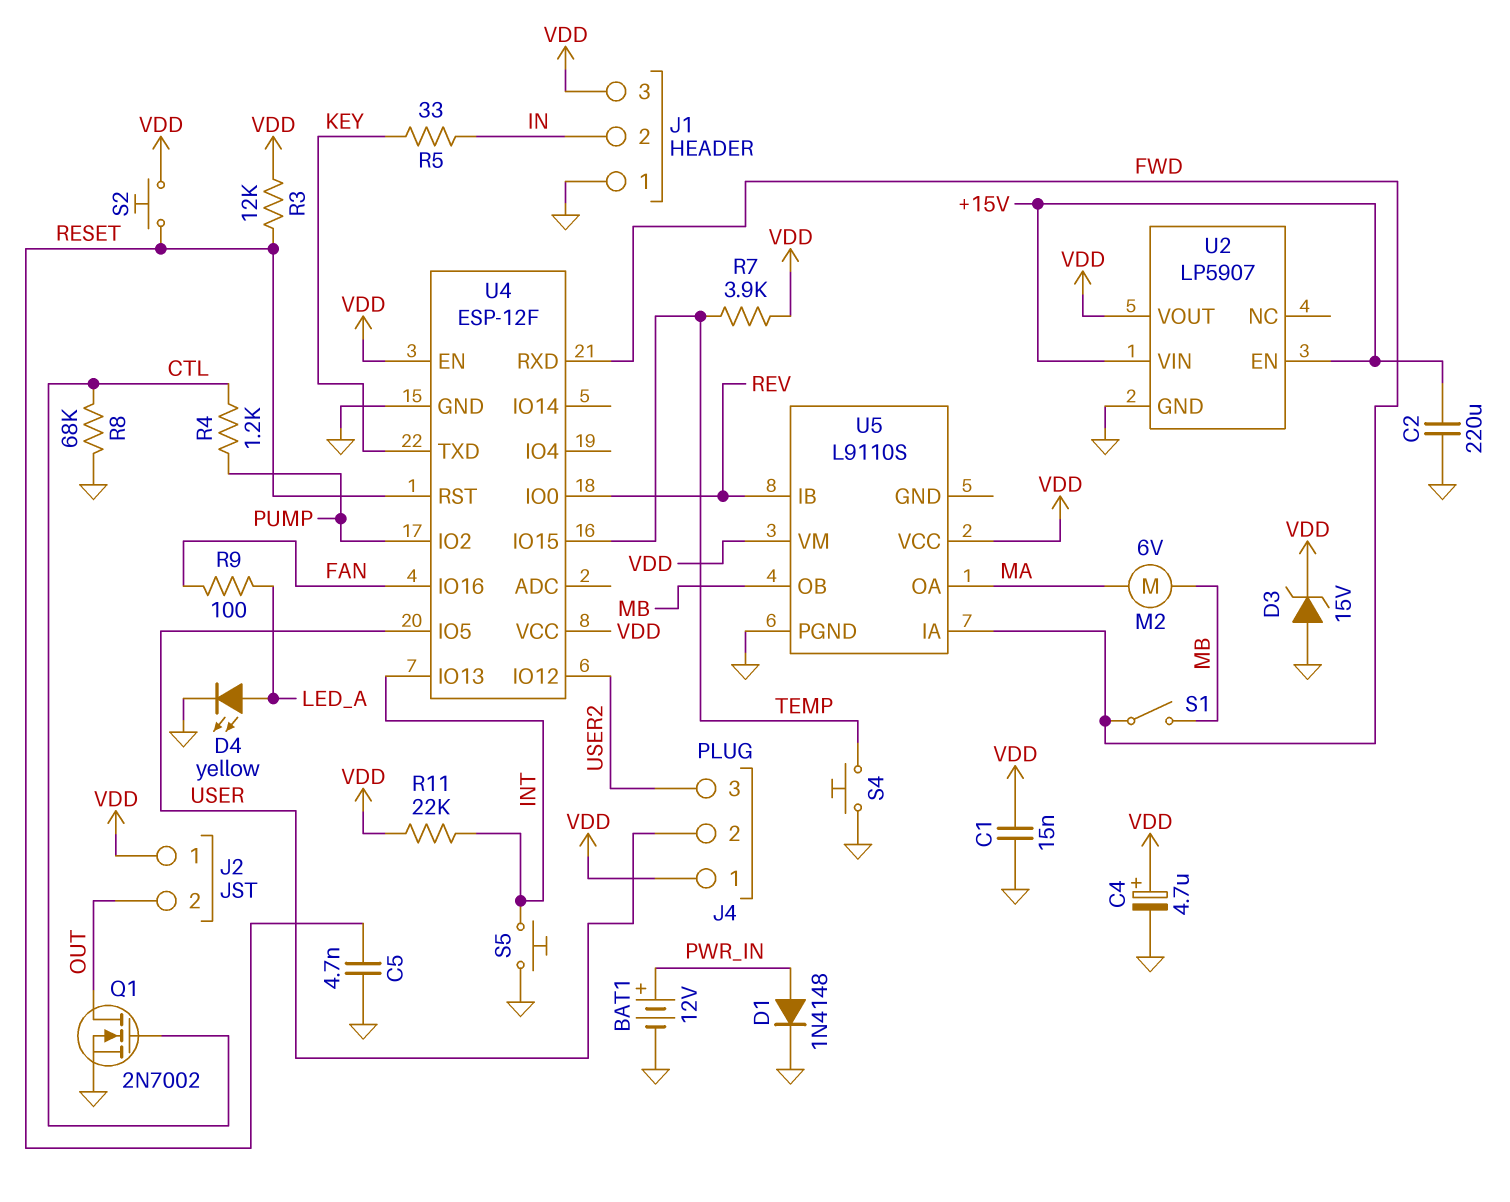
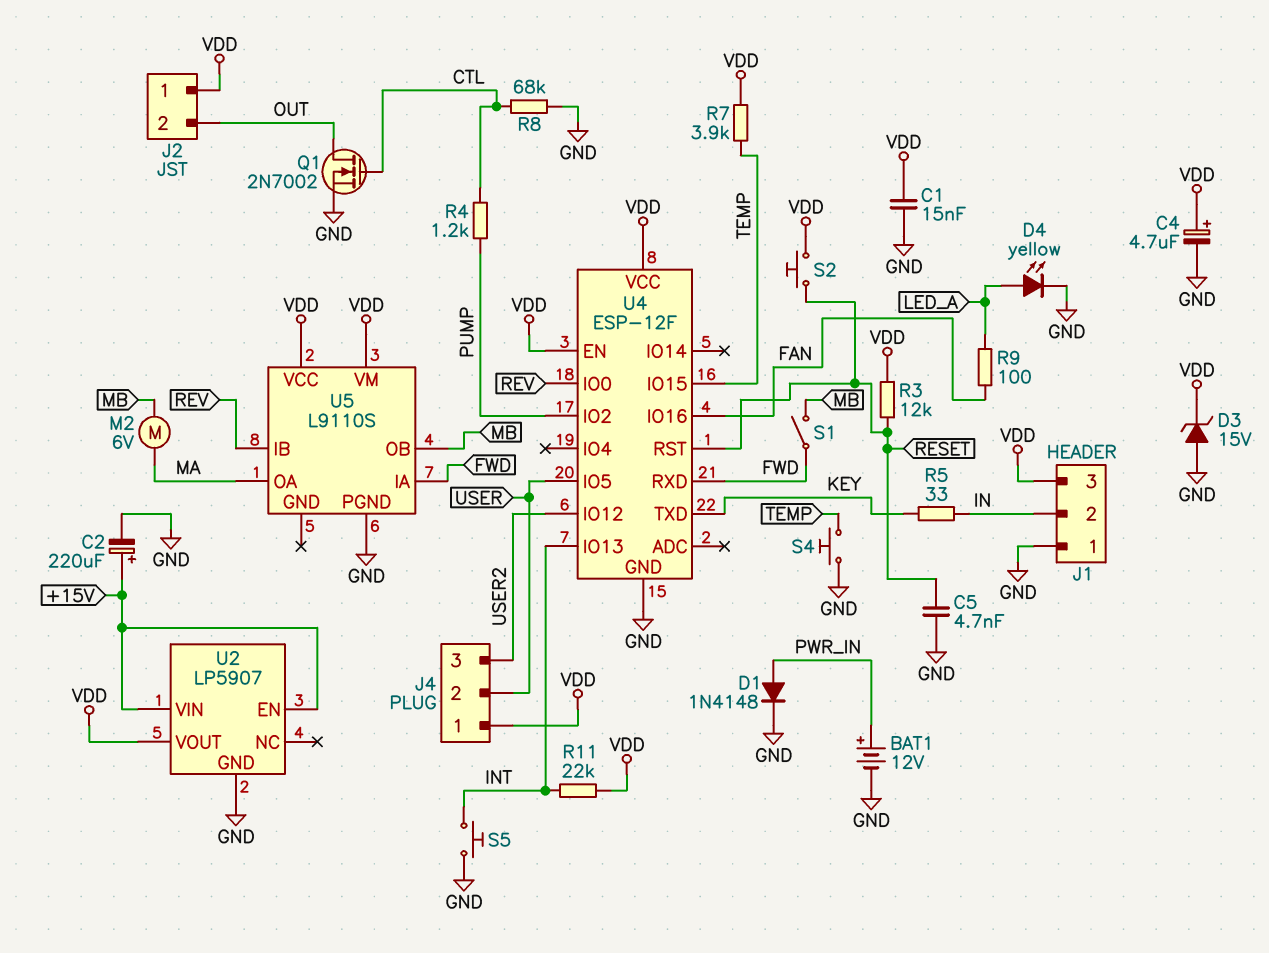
C2: 220uF (+15V, GND) -> 220uF (plus +15V, minus GND)

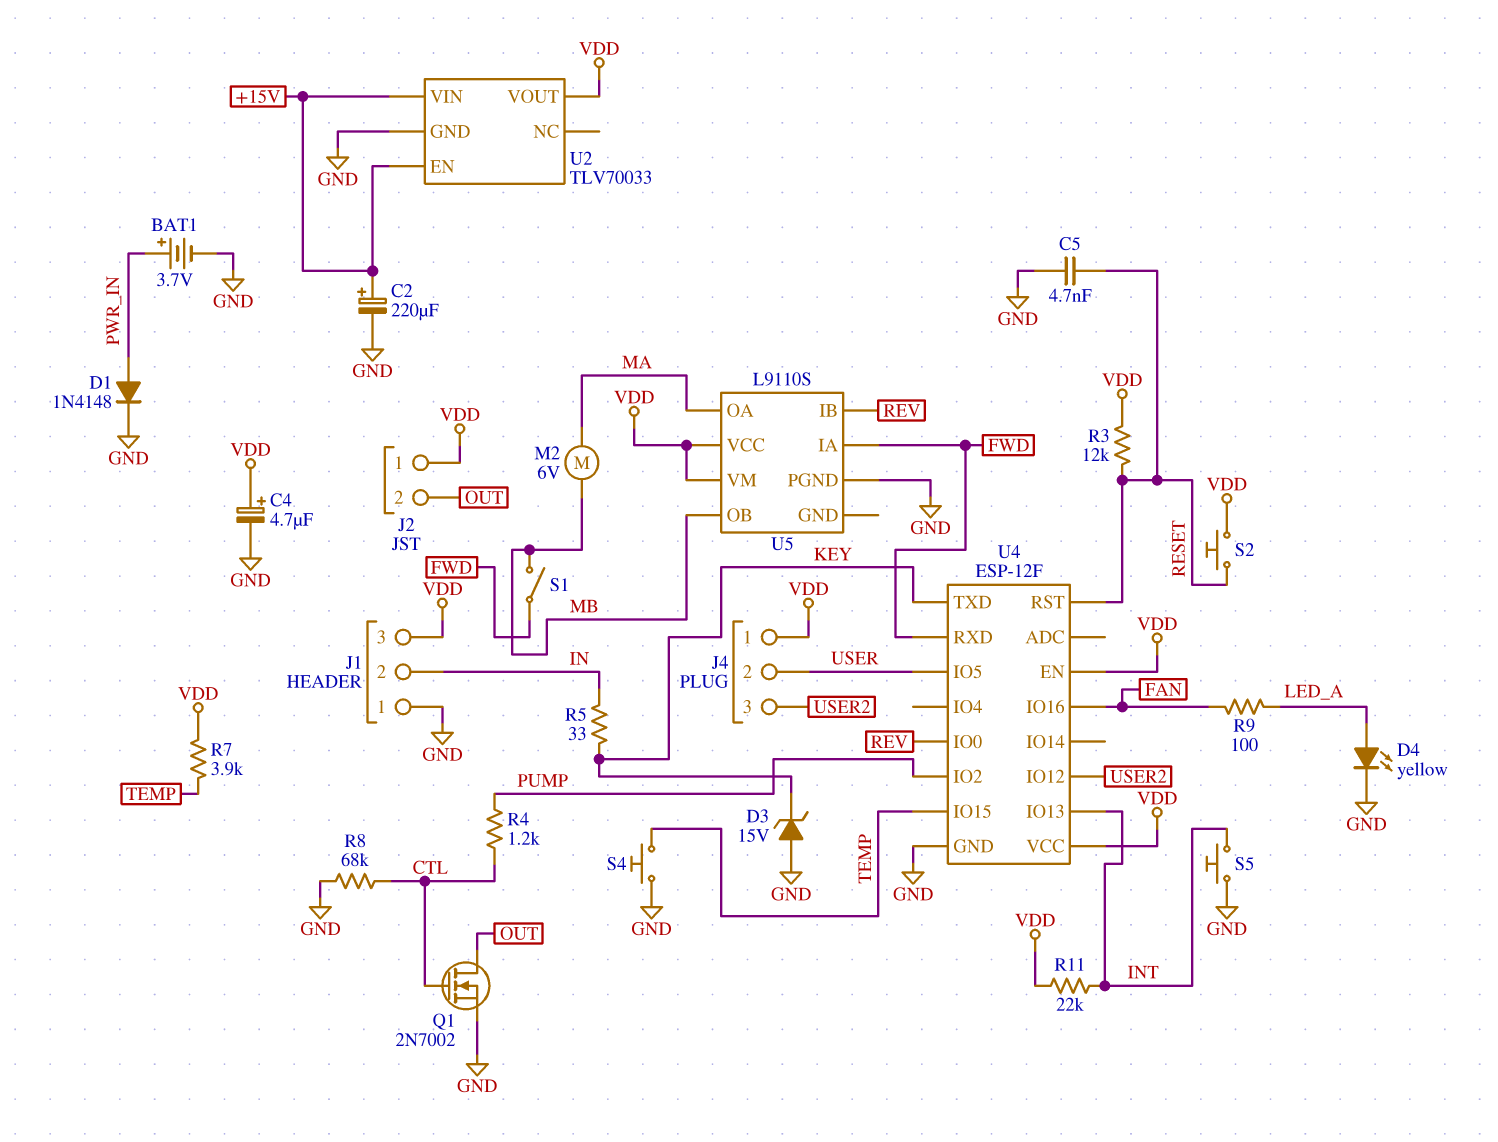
BAT1: 12V (plus PWR_IN, minus GND) -> 3.7V (plus PWR_IN, minus GND)
C1: 15nF (GND, VDD) -> none
D3: zener 15V (A GND, K VDD) -> zener 15V (A GND, K KEY)
U2: LP5907 -> TLV70033

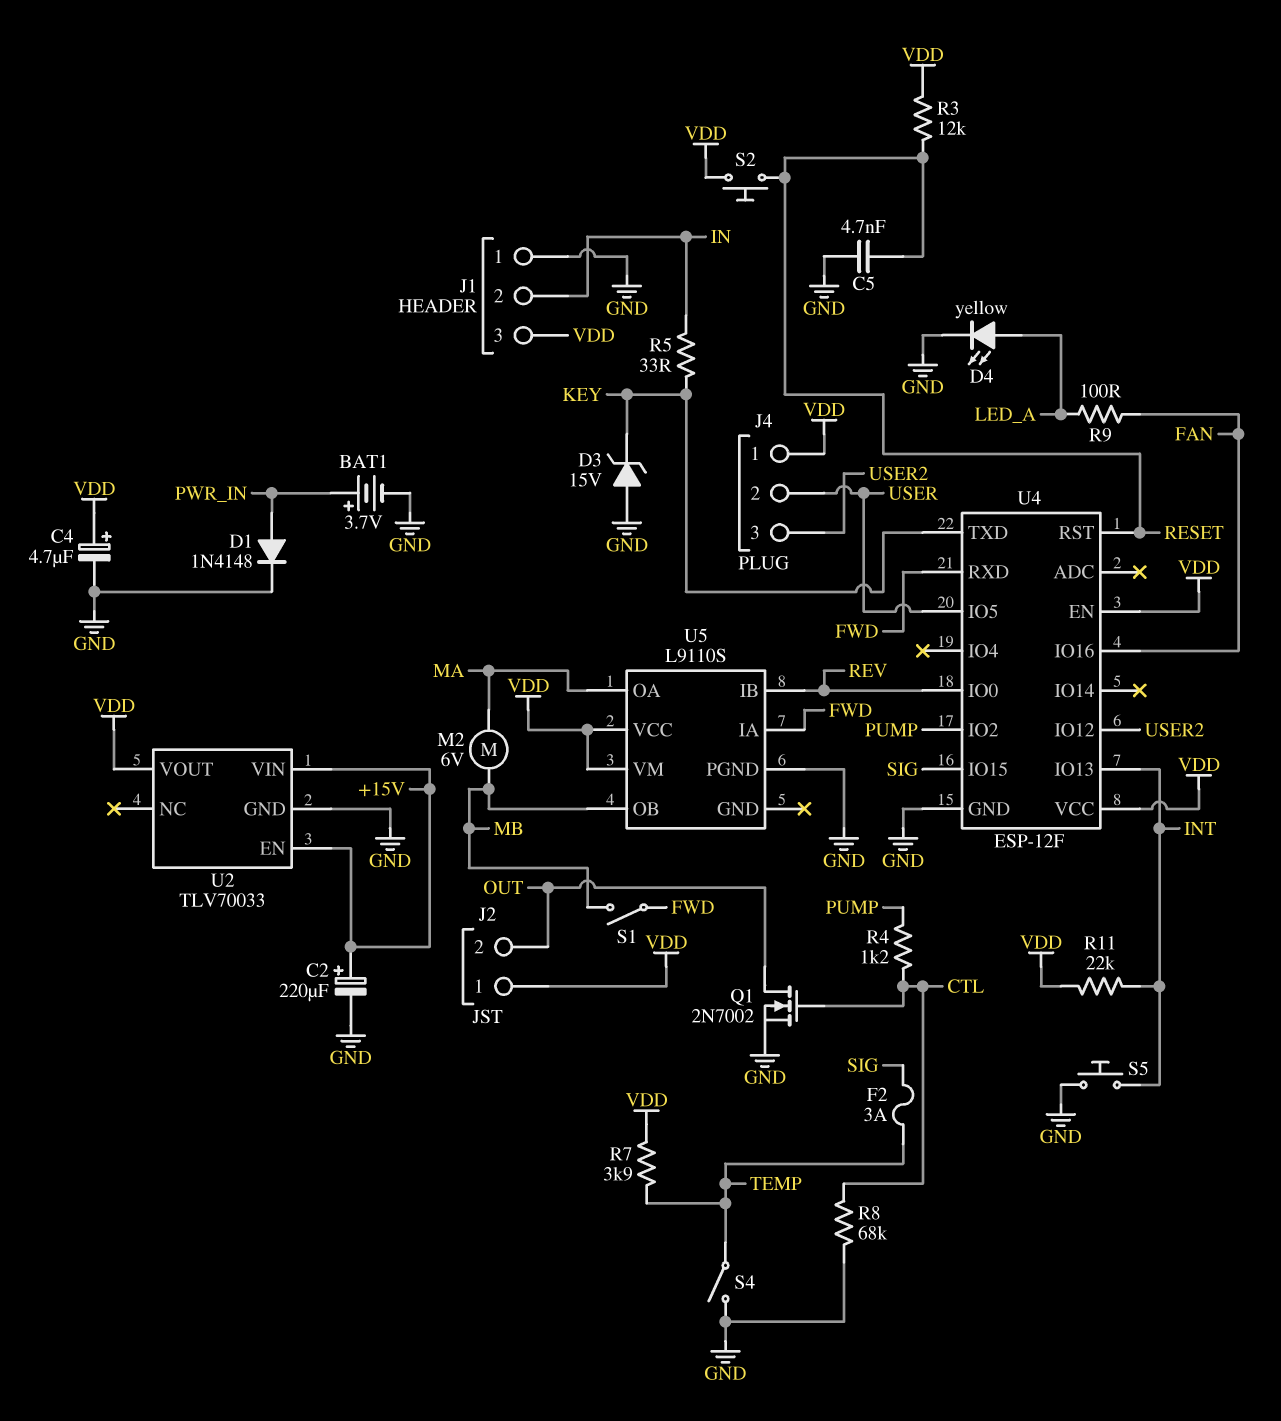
F2: none -> 3A (SIG, TEMP)
S4: button (GND, TEMP) -> switch (GND, TEMP)
U4 pin IO15: TEMP -> SIG

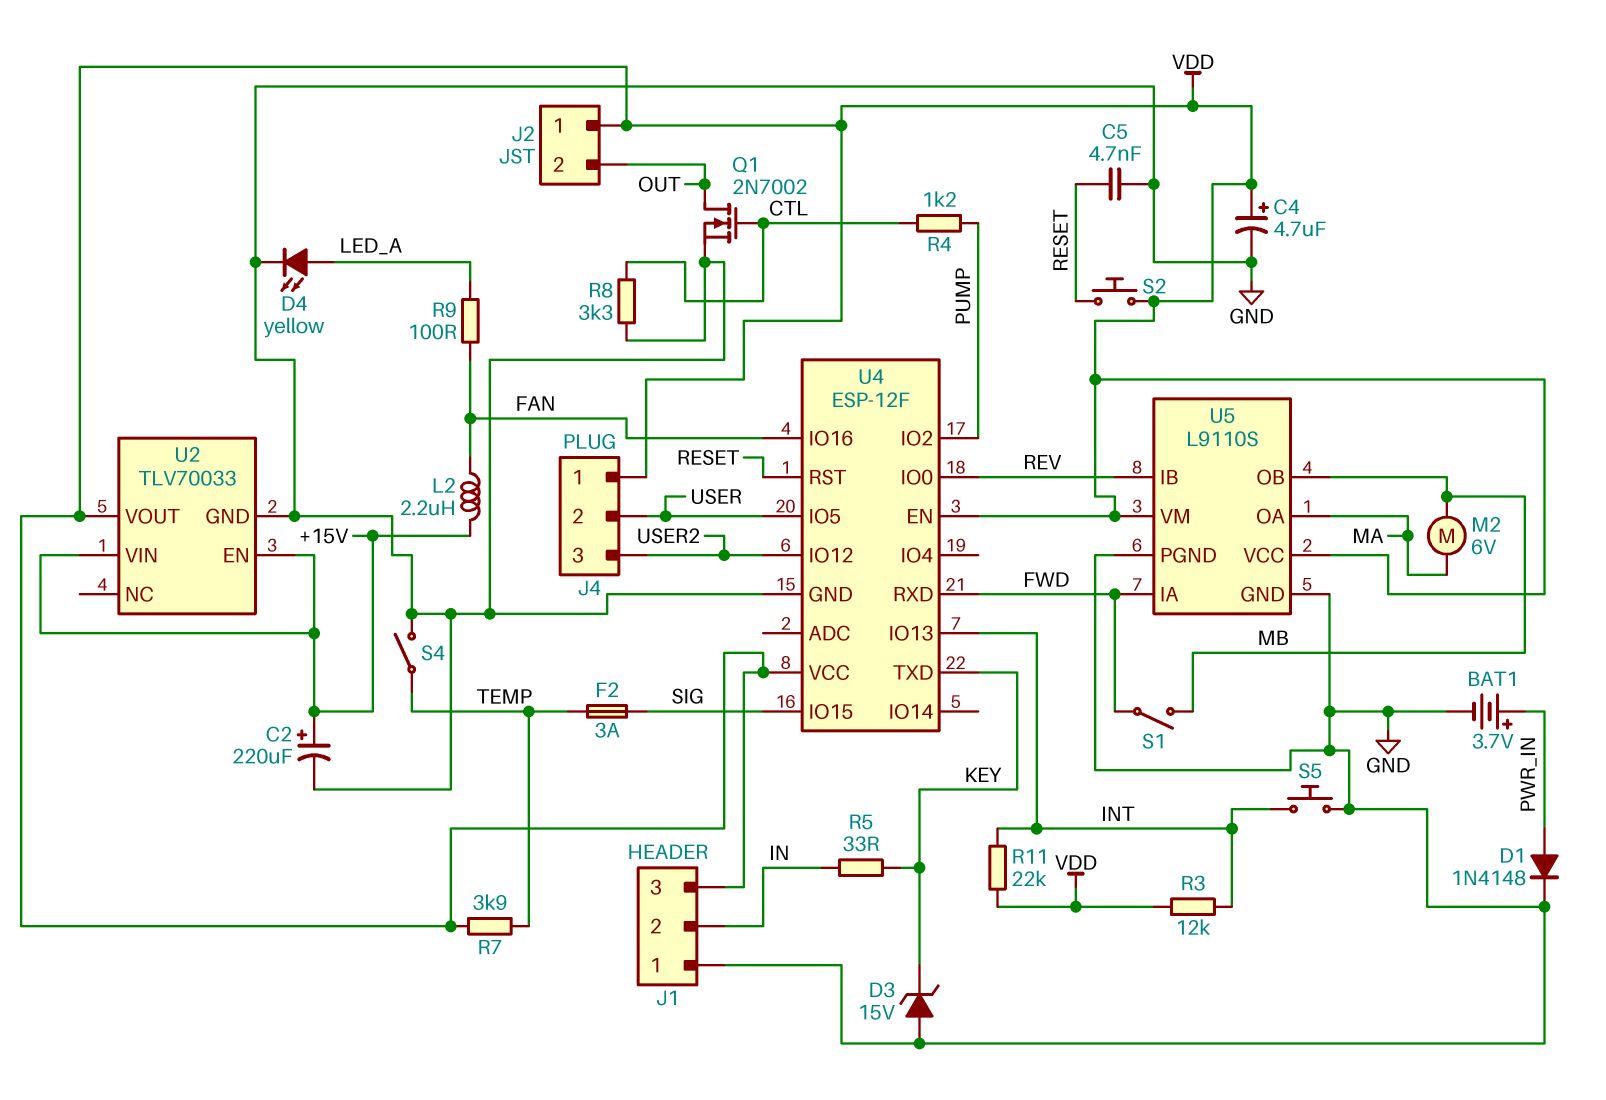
L2: none -> 2.2uH (+15V, FAN)
R3: 12k (RESET, VDD) -> 12k (INT, VDD)
R8: 68k (CTL, GND) -> 3.3k (CTL, GND)
U5 pin GND: none -> GND

